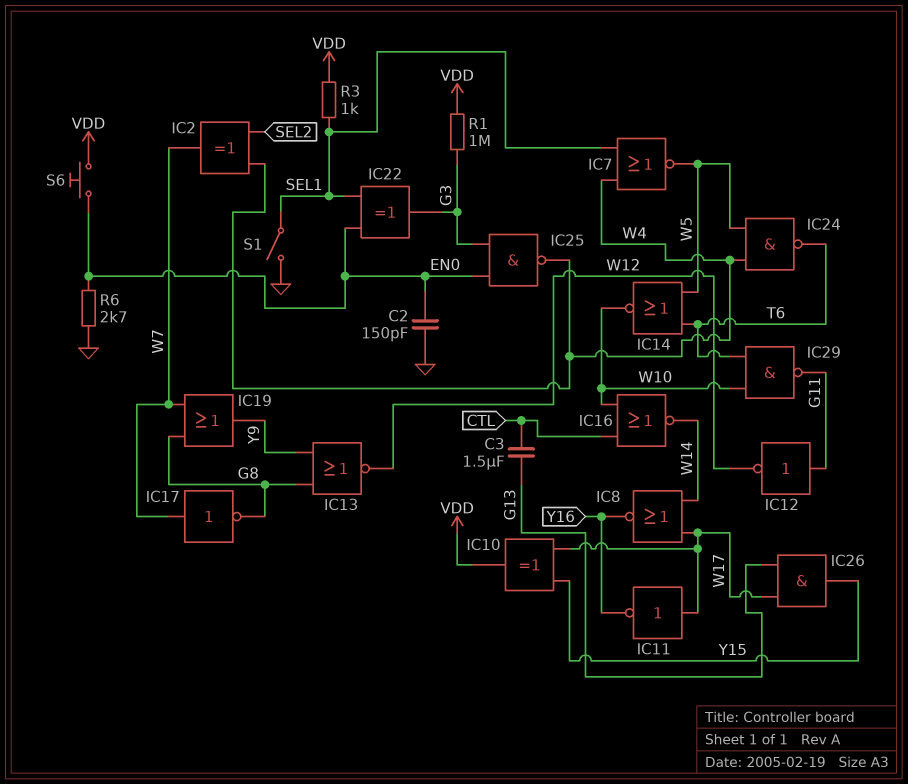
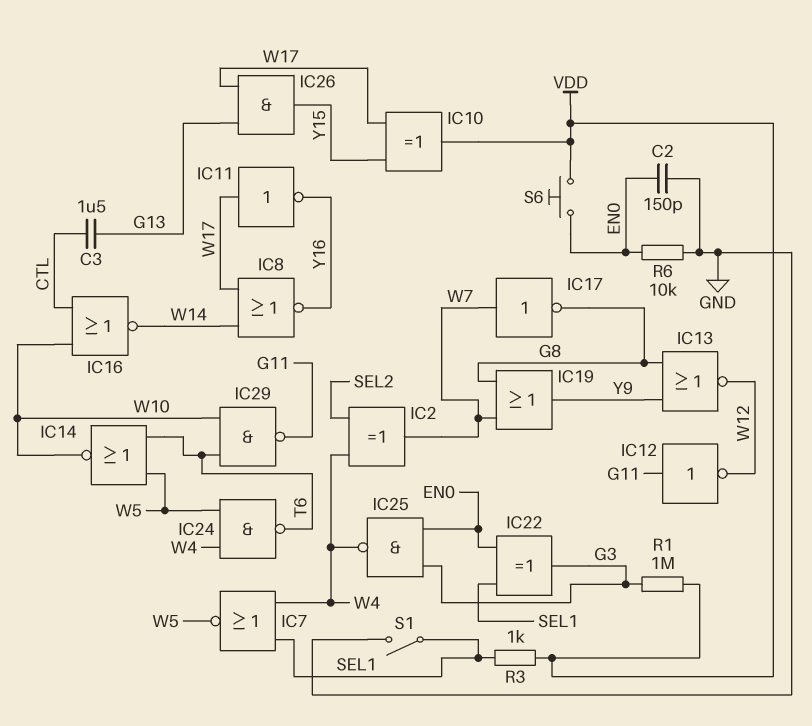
R6: 2.7k (EN0, GND) -> 10k (EN0, GND)

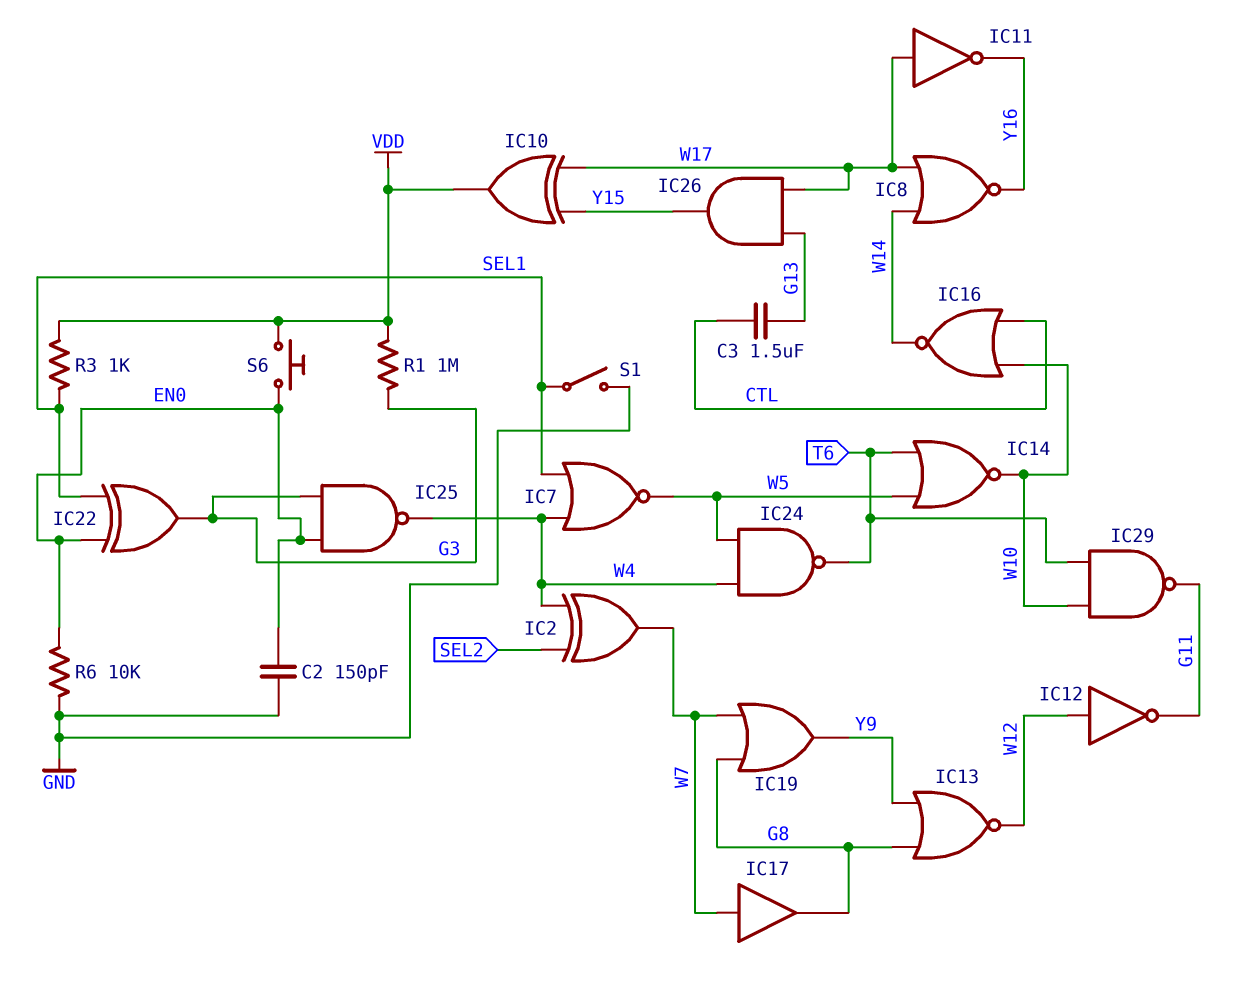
IC12: NOT (in G11, out W12) -> NOT (in W12, out G11)
IC17: NOT (in W7, out G8) -> buffer (in W7, out G8)

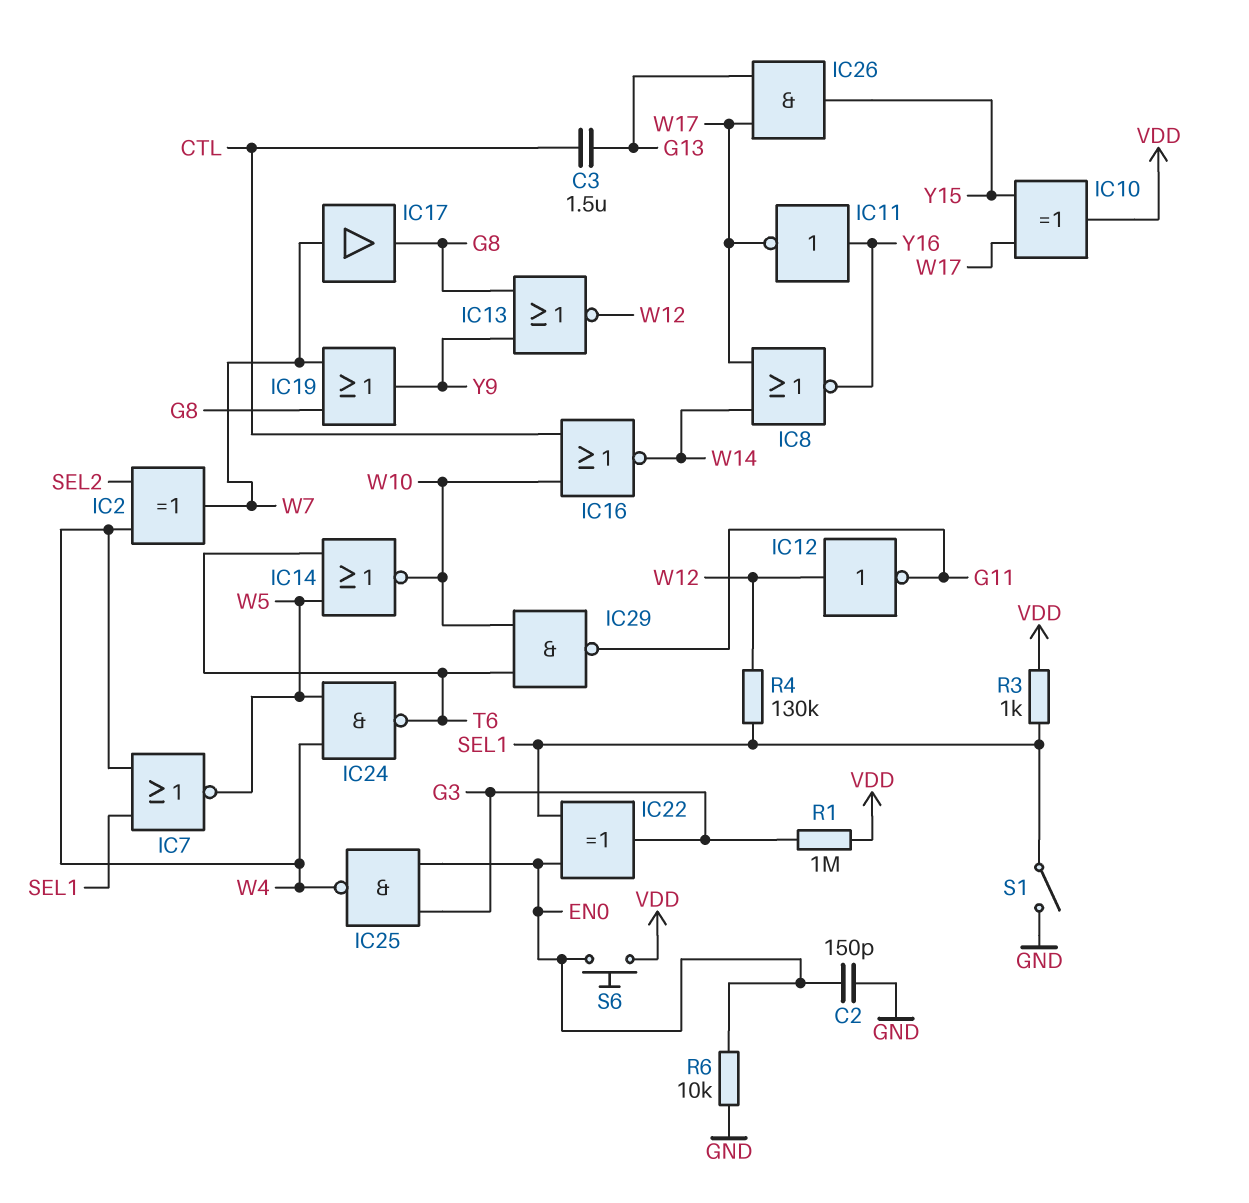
IC11: NOT (in W17, out Y16) -> NOT (in Y16, out W17)
R4: none -> 130k (SEL1, W12)

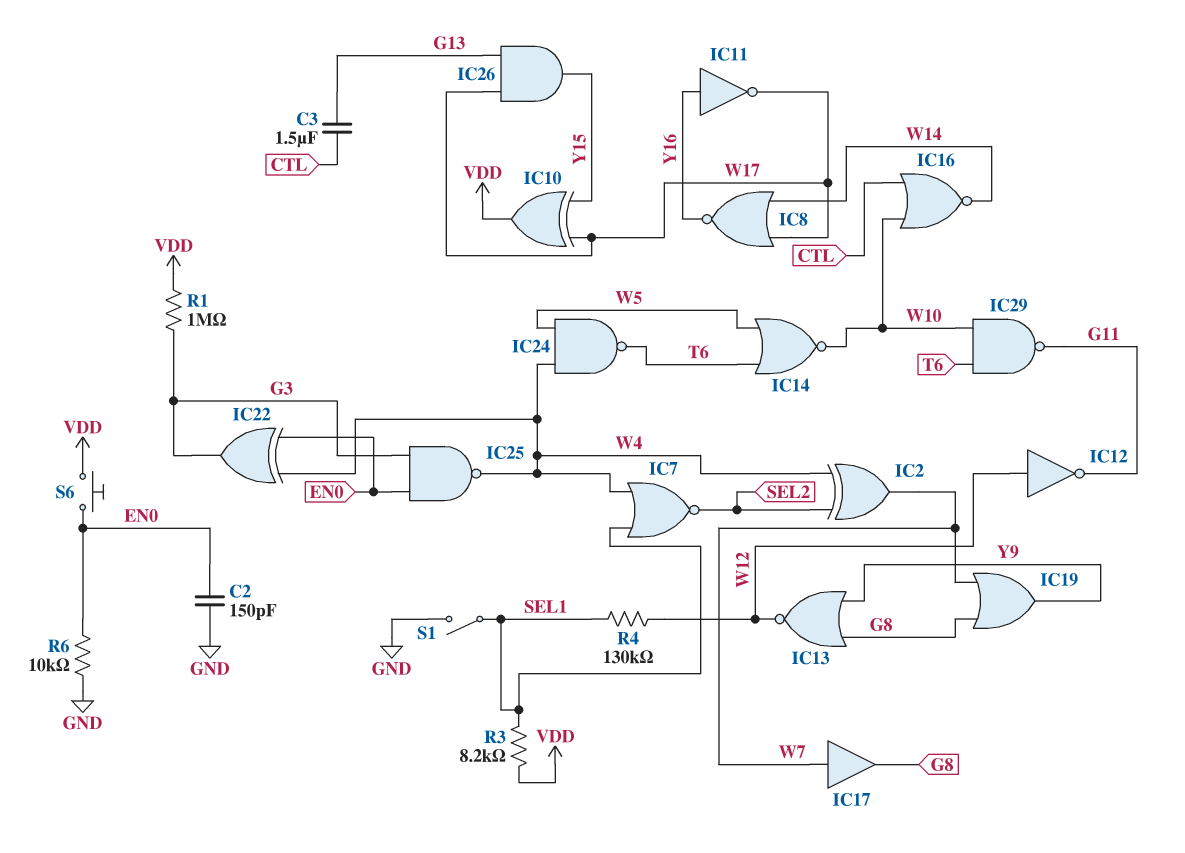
IC7: NOR (in SEL1, in W4, out W5) -> NOR (in SEL1, in W4, out SEL2)
IC22: XOR (in EN0, in SEL1, out G3) -> XOR (in EN0, in W4, out G3)
R3: 1k (SEL1, VDD) -> 8.2k (SEL1, VDD)

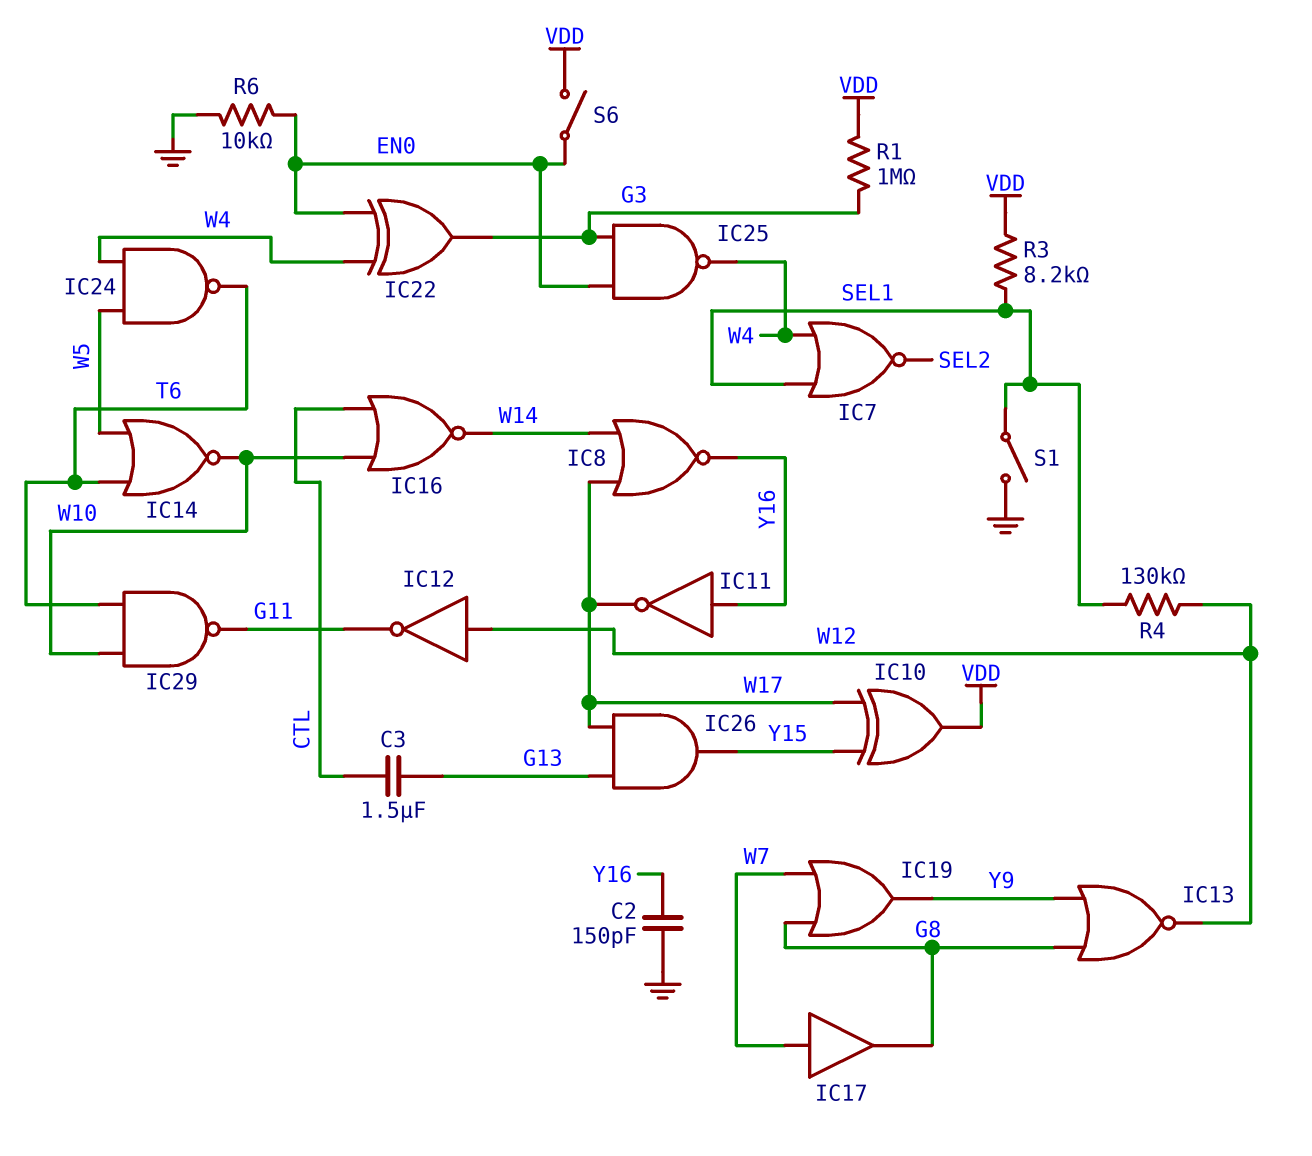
C2: 150pF (EN0, GND) -> 150pF (GND, Y16)
IC2: XOR (in SEL2, in W4, out W7) -> none
S6: button (EN0, VDD) -> switch (EN0, VDD)

